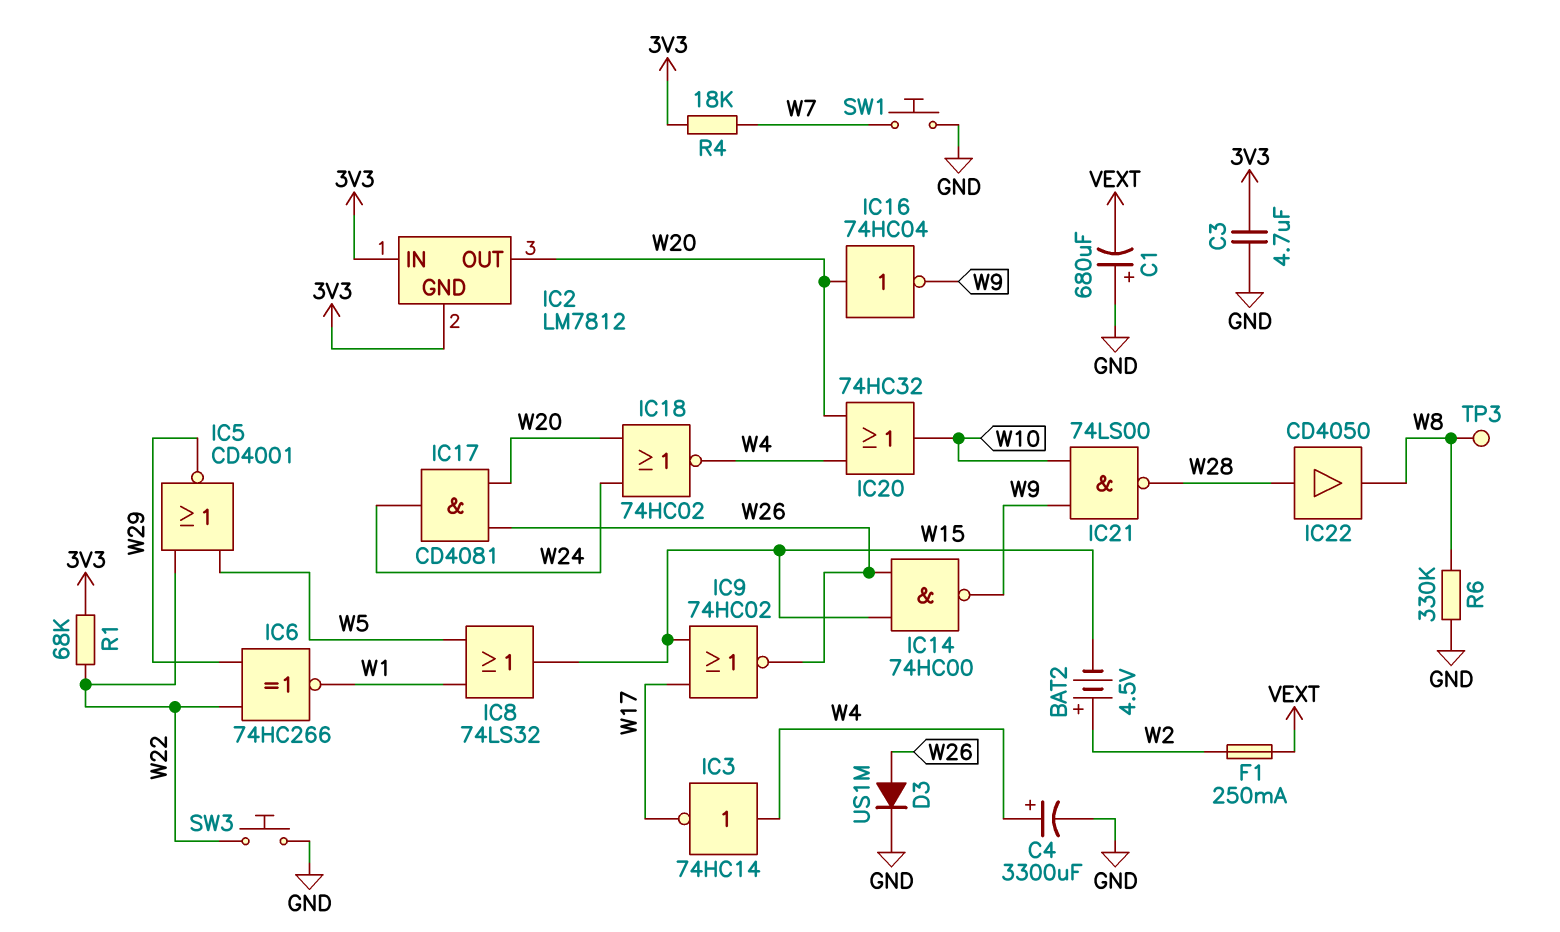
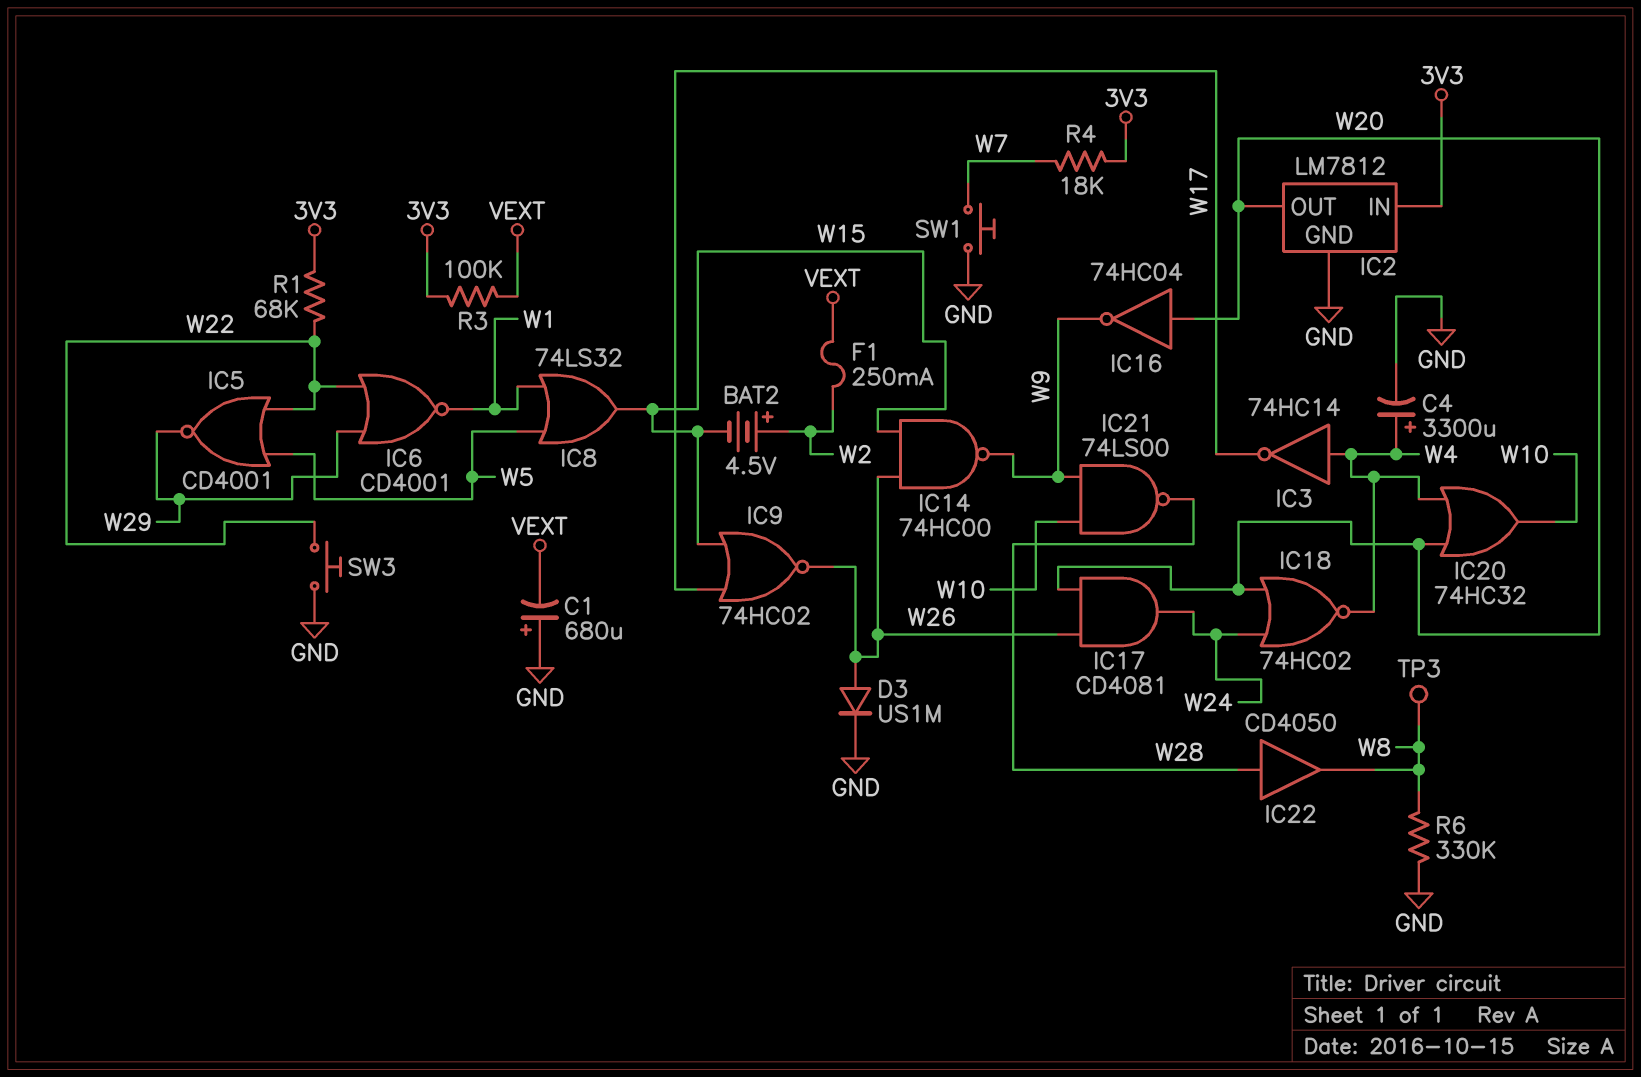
C3: 4.7uF (3V3, GND) -> none
IC2 pin GND: 3V3 -> GND
IC6: XNOR 74HC266 (in W22, in W29, out W1) -> NOR CD4001 (in W22, in W29, out W1)
R3: none -> 100k (3V3, VEXT)

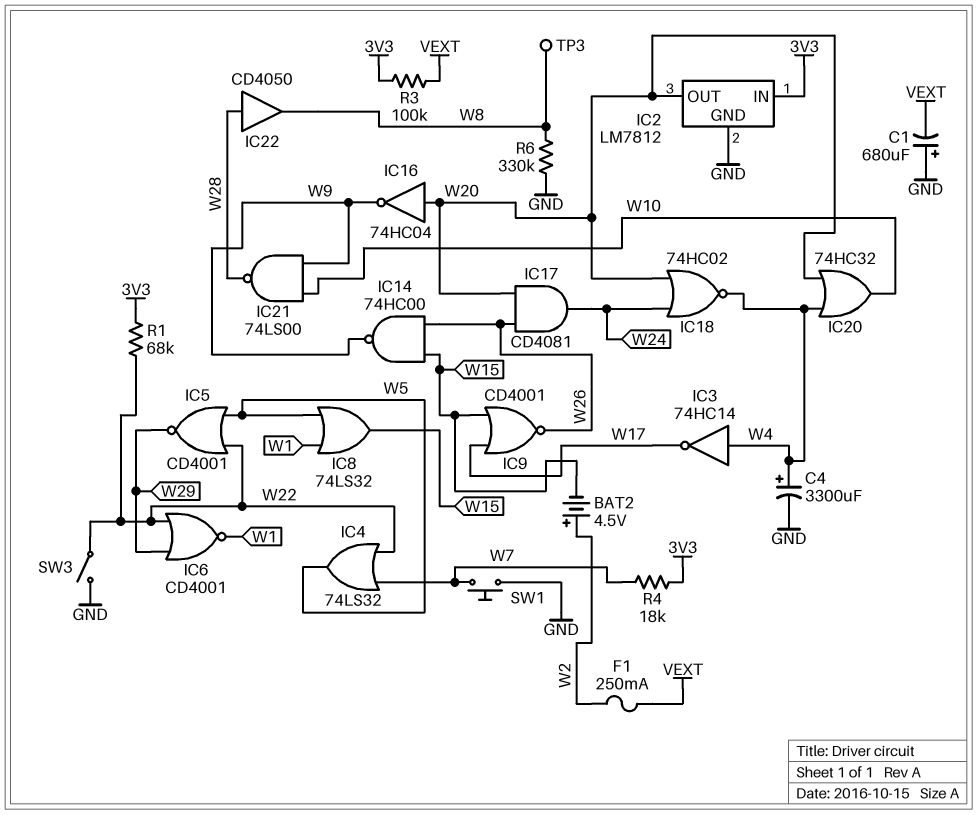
D3: diode US1M (A W26, K GND) -> none
IC4: none -> OR 74LS32 (in W7, in W22, out W5)
IC9: NOR 74HC02 (in W15, in W17, out W26) -> NOR CD4001 (in W15, in W17, out W26)
SW3: button (GND, W22) -> switch (GND, W22)

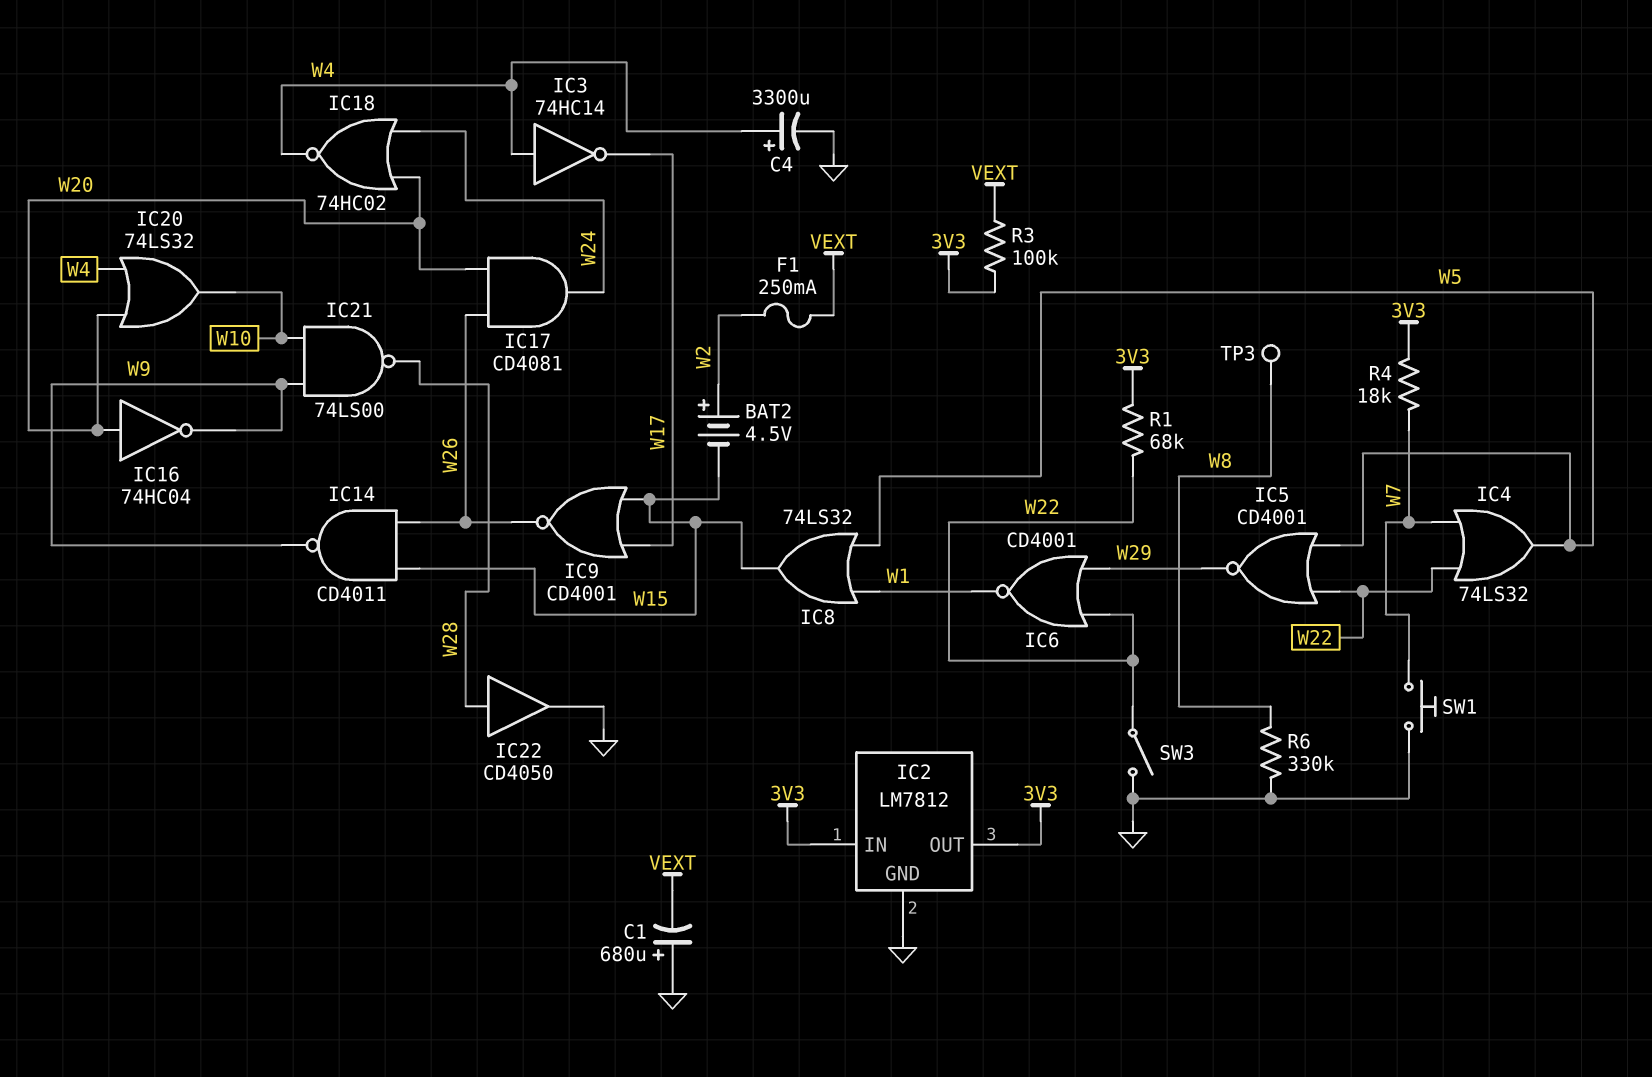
IC2 pin OUT: W20 -> 3V3
IC14: NAND 74HC00 (in W15, in W26, out W9) -> NAND CD4011 (in W15, in W26, out W9)
IC20: OR 74HC32 (in W4, in W20, out W10) -> OR 74LS32 (in W4, in W20, out W10)
IC22: buffer CD4050 (in W28, out W8) -> buffer CD4050 (in W28, out GND)

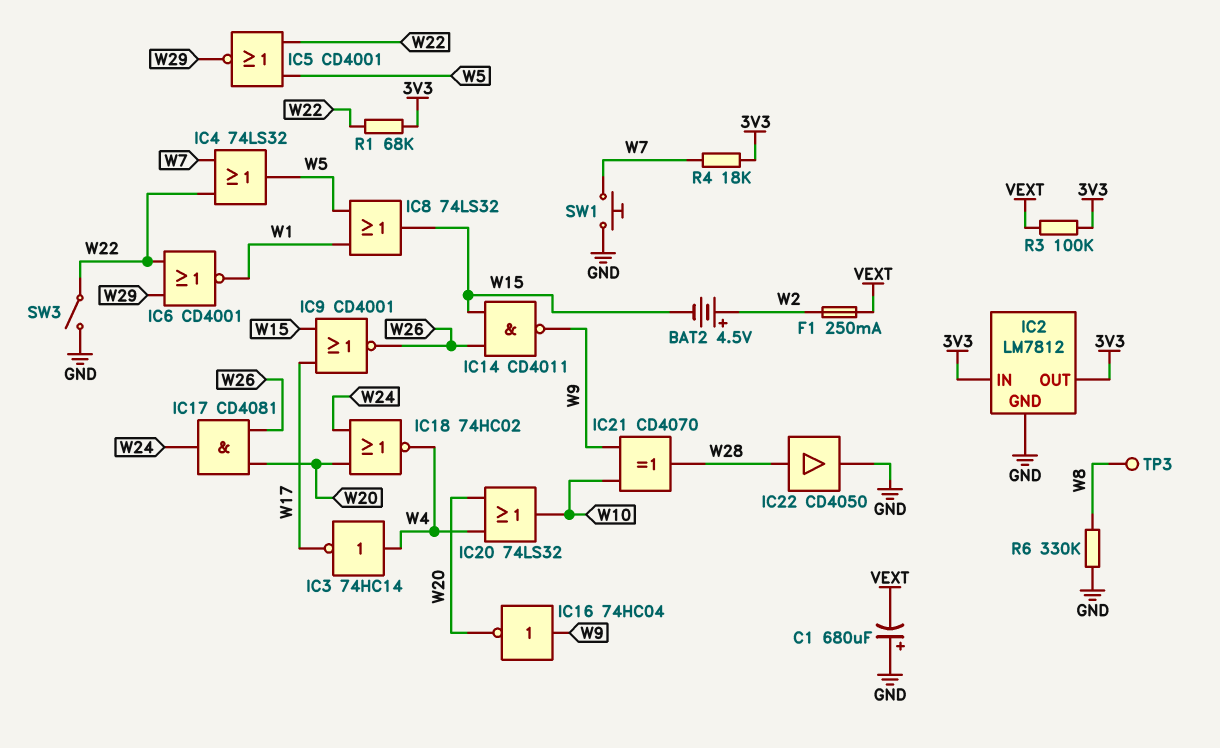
C4: 3300uF (plus W4, minus GND) -> none
IC16: NOT 74HC04 (in W20, out W9) -> NOT 74HC04 (in W9, out W20)
IC21: NAND 74LS00 (in W9, in W10, out W28) -> XOR CD4070 (in W9, in W10, out W28)

